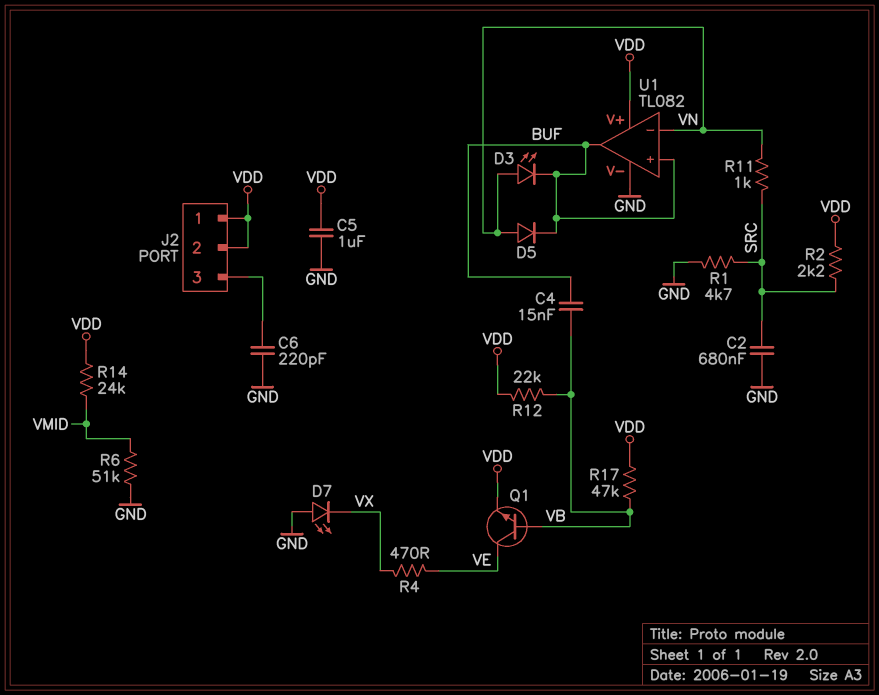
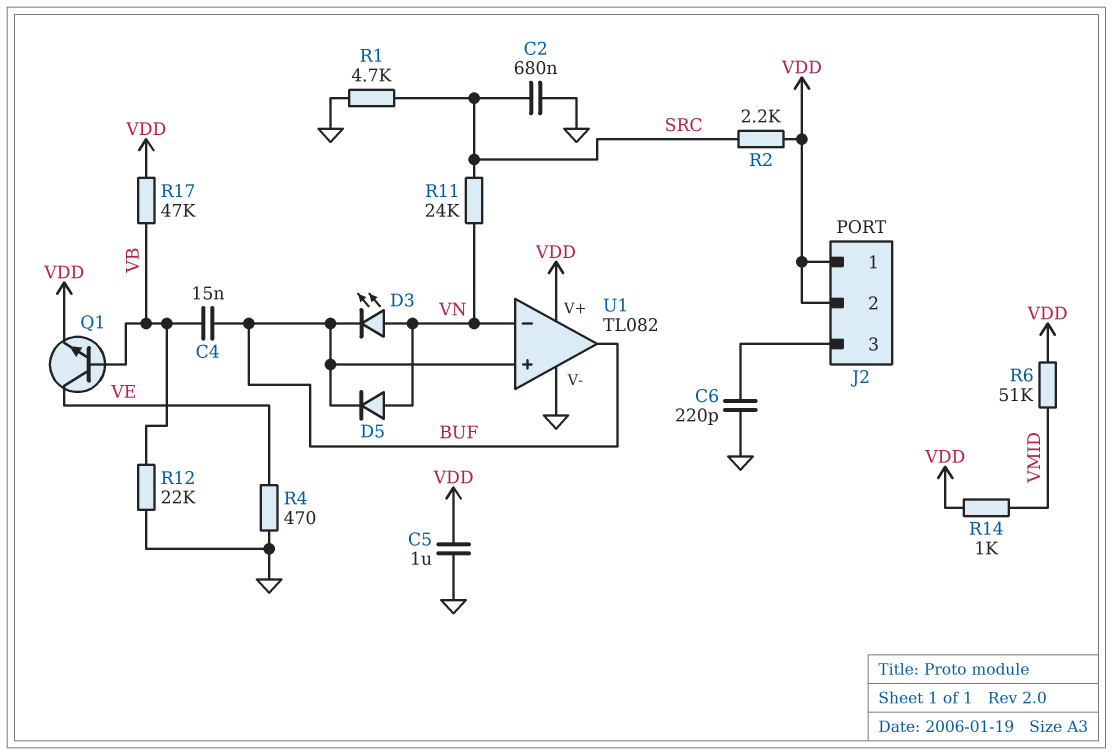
D7: LED (A GND, K VX) -> none
R4: 470 (VE, VX) -> 470 (GND, VE)
R6: 51k (GND, VMID) -> 51k (VDD, VMID)
R11: 1k (SRC, VN) -> 24k (SRC, VN)
R12: 22k (VB, VDD) -> 22k (GND, VB)
R14: 24k (VDD, VMID) -> 1k (VDD, VMID)

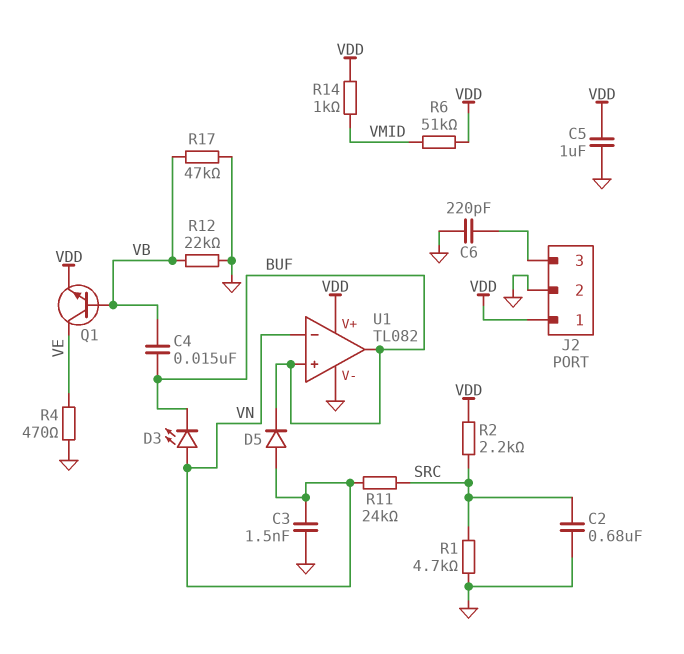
C3: none -> 1.5nF (GND, VN)
J2 pin 2: VDD -> GND
R17: 47k (VB, VDD) -> 47k (GND, VB)

